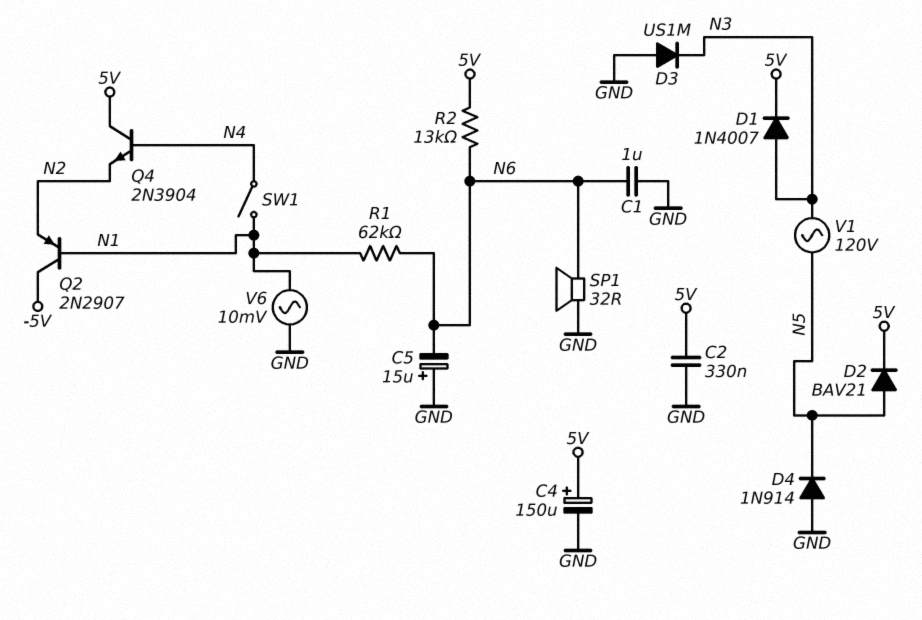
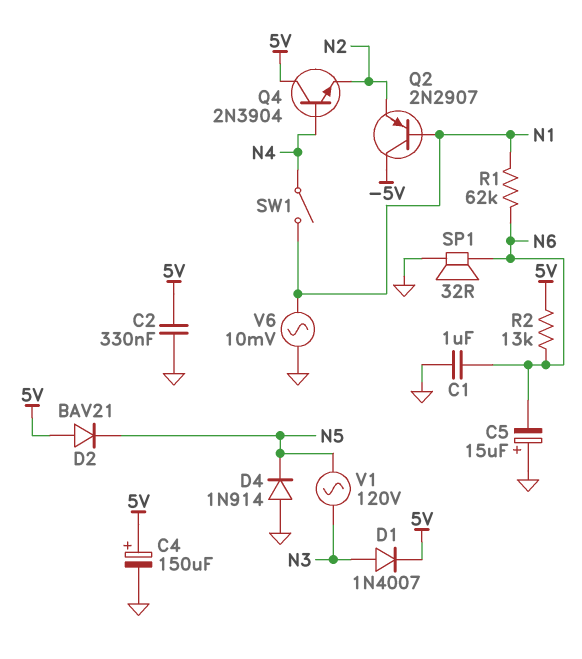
D2: diode BAV21 (A N5, K 5V) -> diode BAV21 (A 5V, K N5)
D3: diode US1M (A GND, K N3) -> none

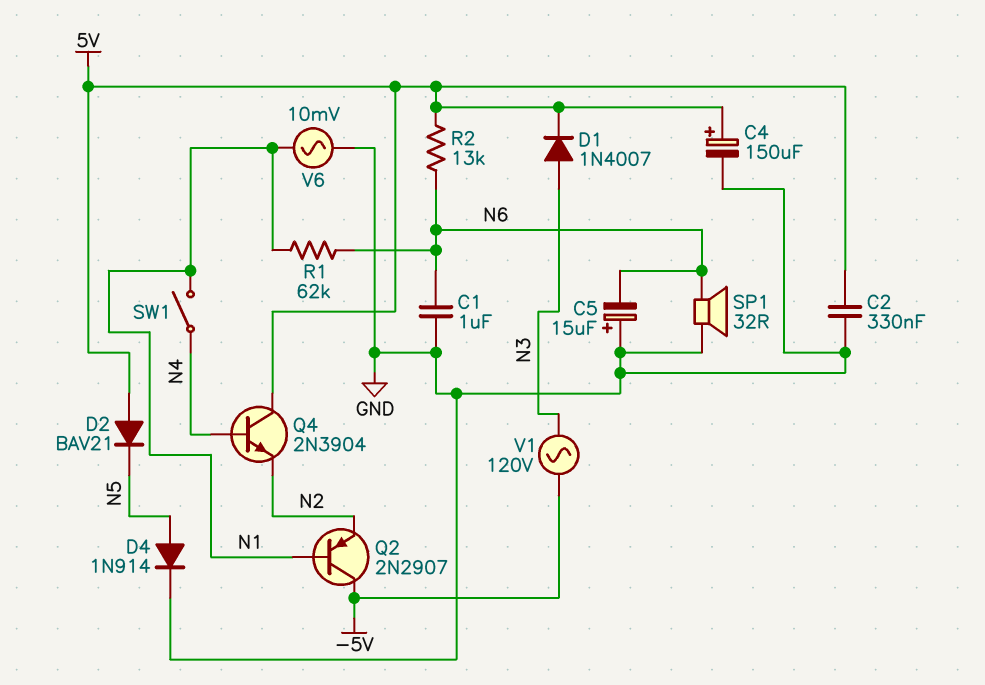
D4: diode 1N914 (A GND, K N5) -> diode 1N914 (A N5, K GND)
V1: AC 120V (N3, N5) -> AC 120V (-5V, N3)

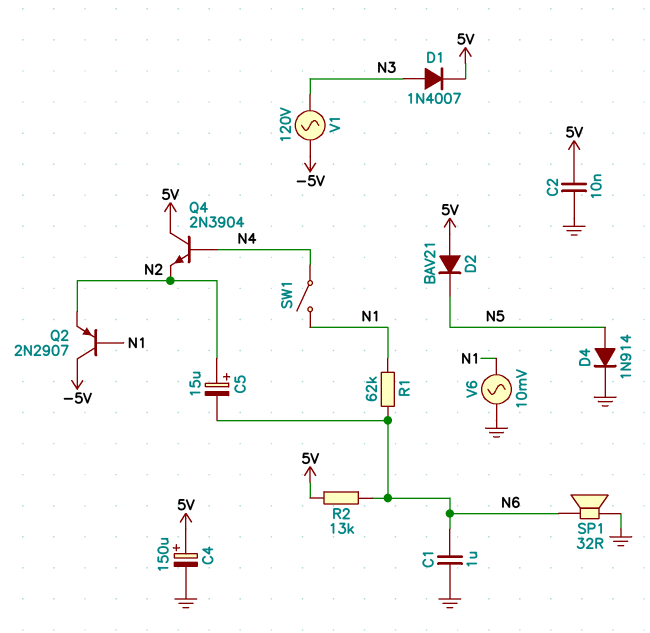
C2: 330nF (5V, GND) -> 10nF (5V, GND)
C5: 15uF (plus GND, minus N6) -> 15uF (plus N2, minus N6)

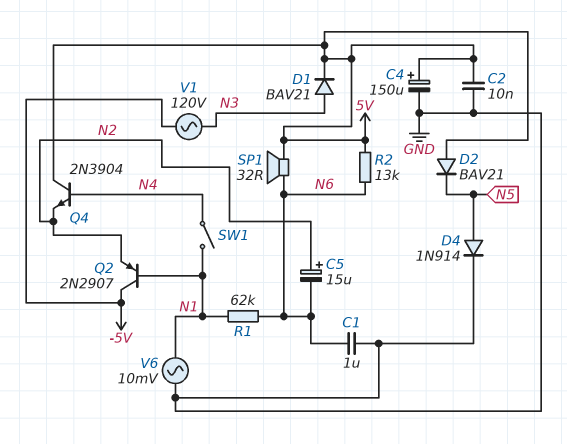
D1: diode 1N4007 (A N3, K 5V) -> diode BAV21 (A N3, K 5V)
SP1: speaker 32R (GND, N6) -> speaker 32R (5V, N6)

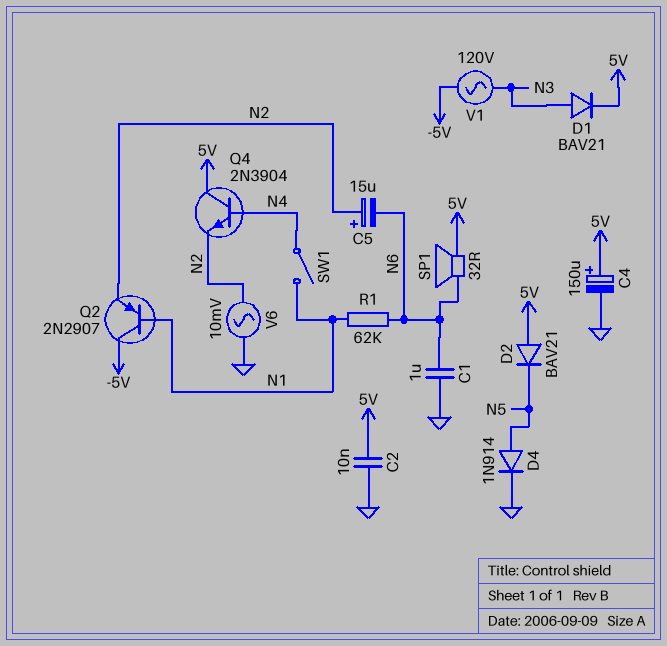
R2: 13k (5V, N6) -> none
V6: AC 10mV (GND, N1) -> AC 10mV (GND, N2)

